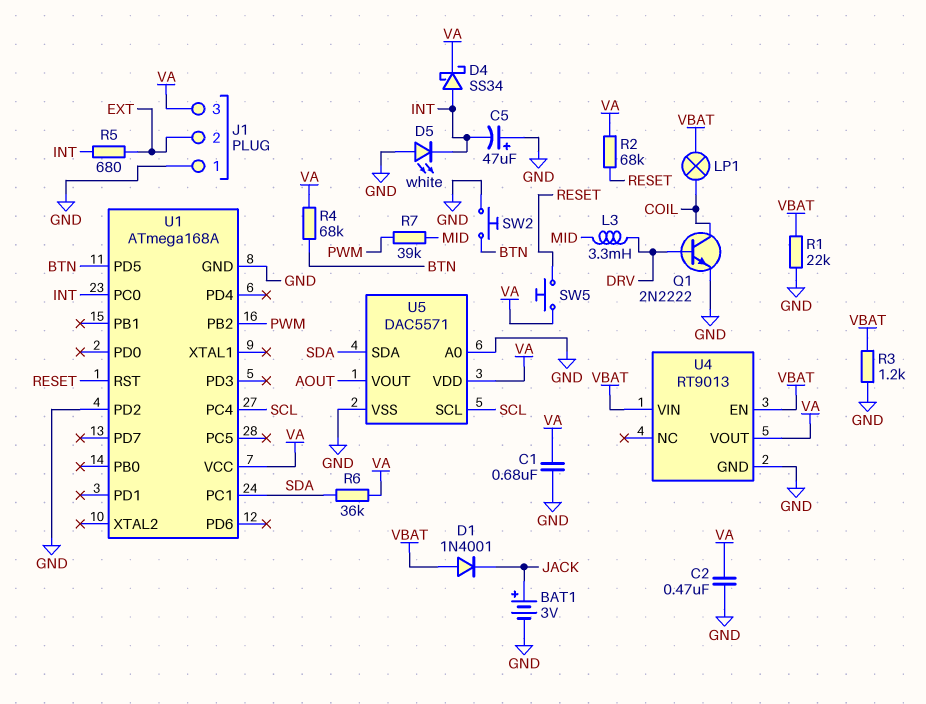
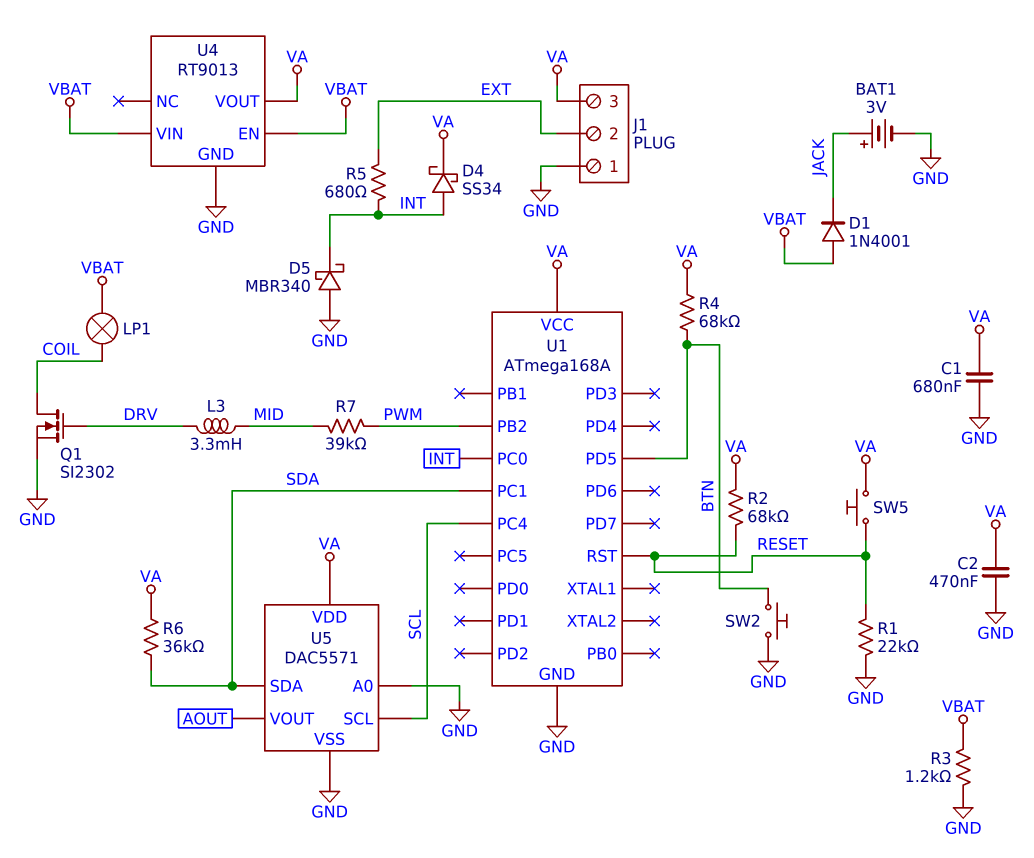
C5: 47uF (plus GND, minus INT) -> none
D5: LED white (A GND, K INT) -> schottky MBR340 (A GND, K INT)
Q1: NPN 2N2222 (B DRV, C COIL, E GND) -> NMOS SI2302 (G DRV, D COIL, S GND)
R1: 22k (GND, VBAT) -> 22k (GND, RESET)
U1 pin PD2: GND -> none

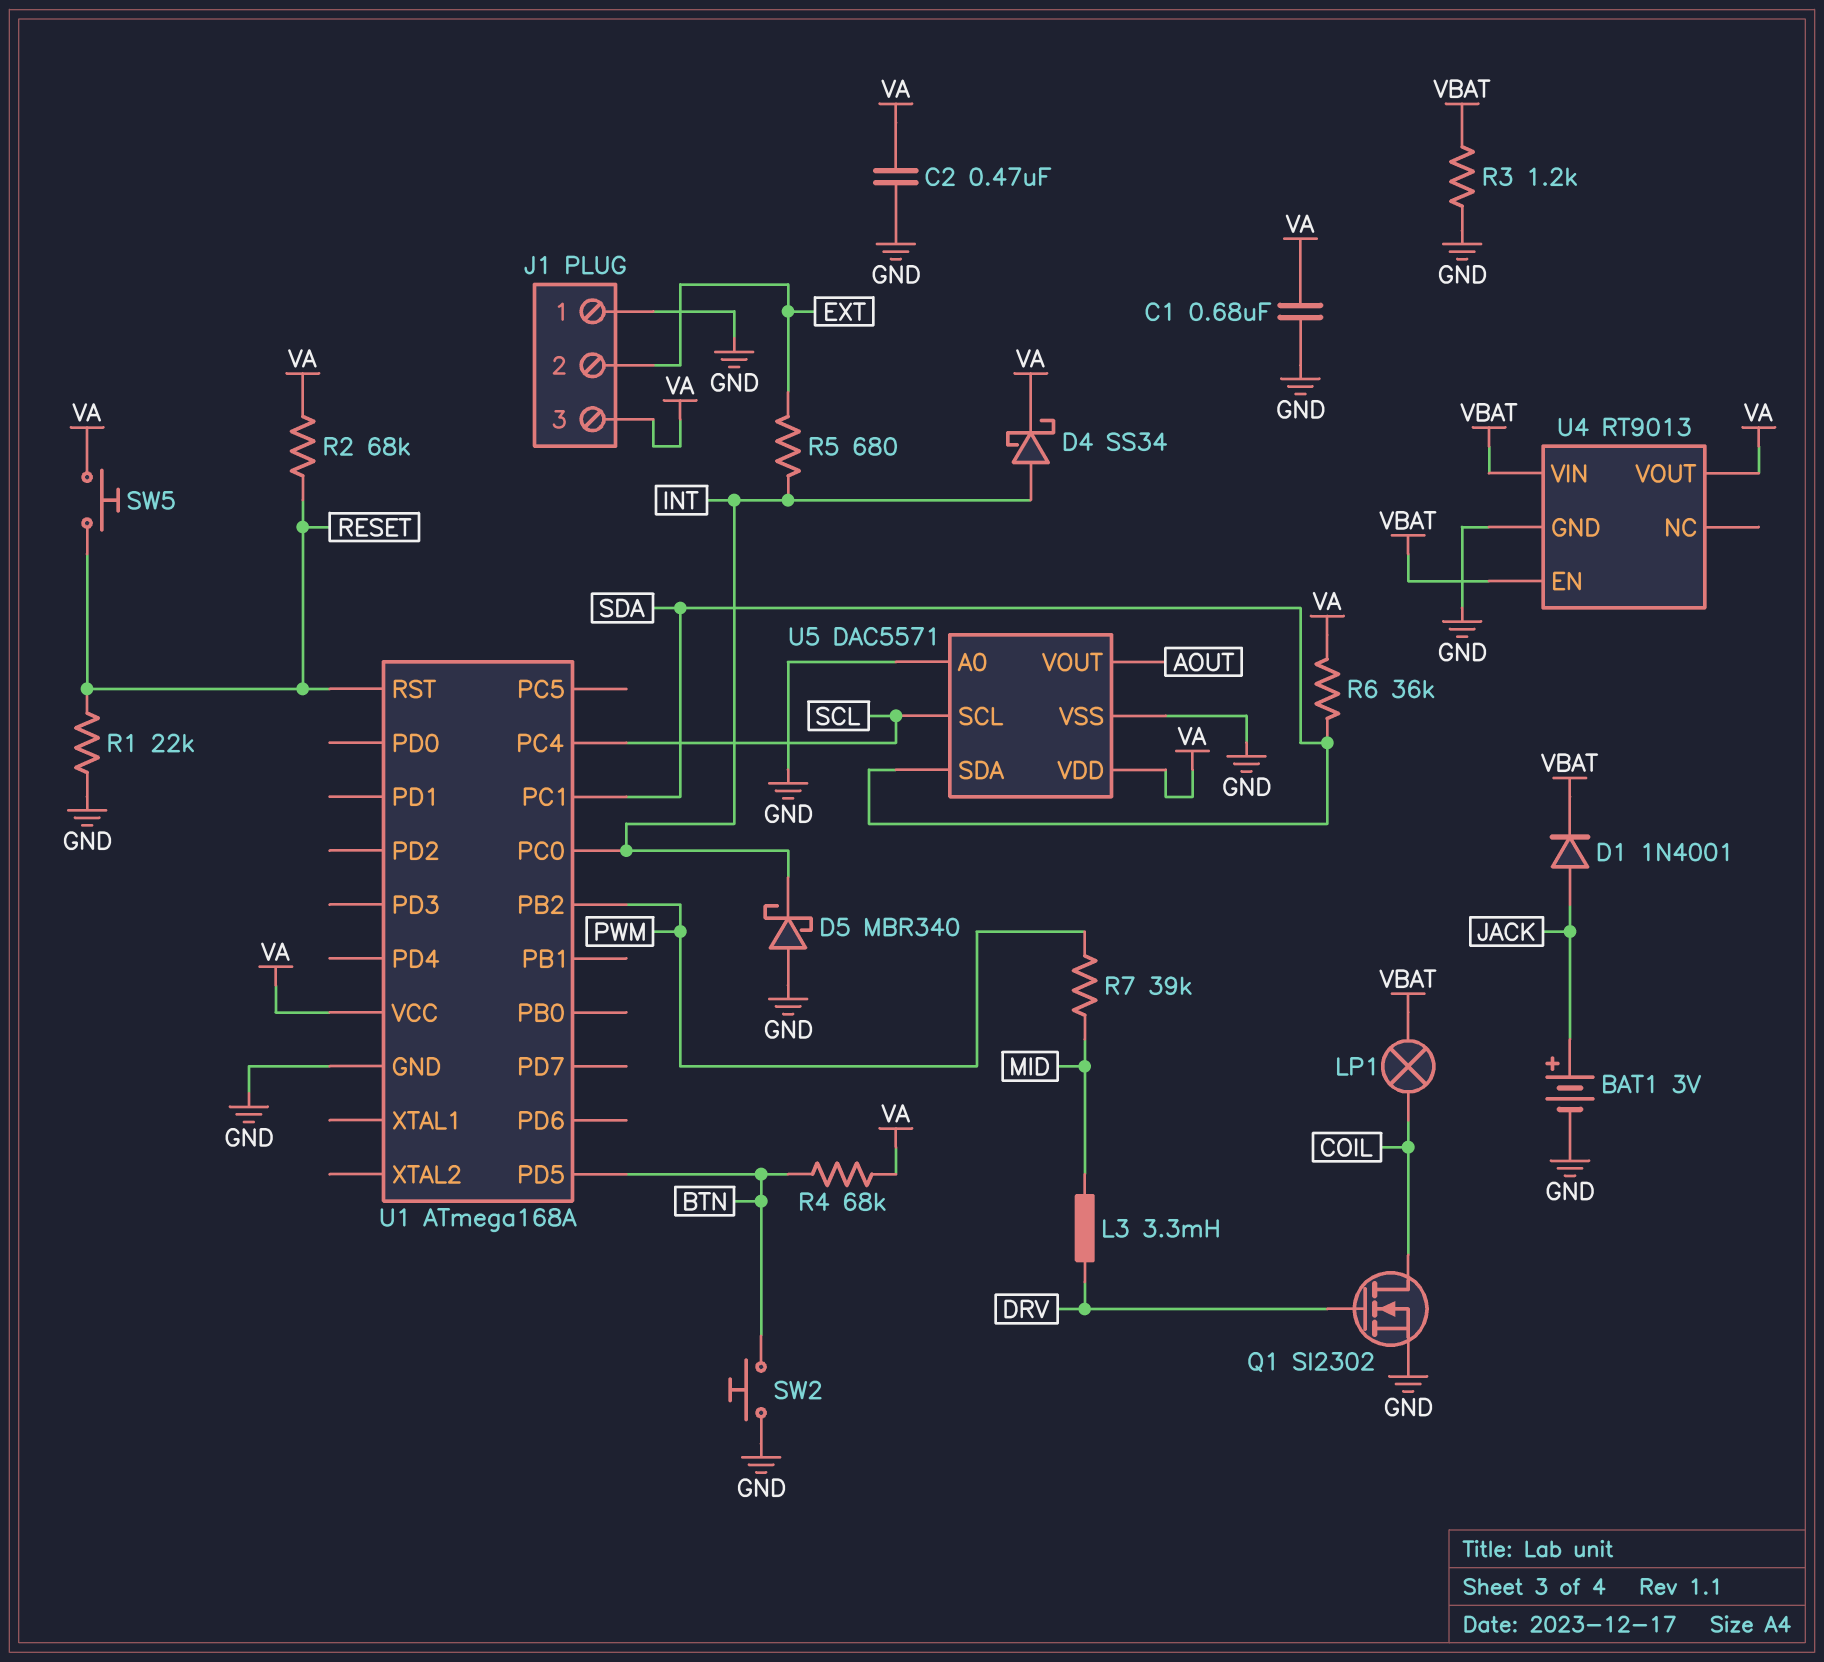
D1: diode 1N4001 (A VBAT, K JACK) -> diode 1N4001 (A JACK, K VBAT)

